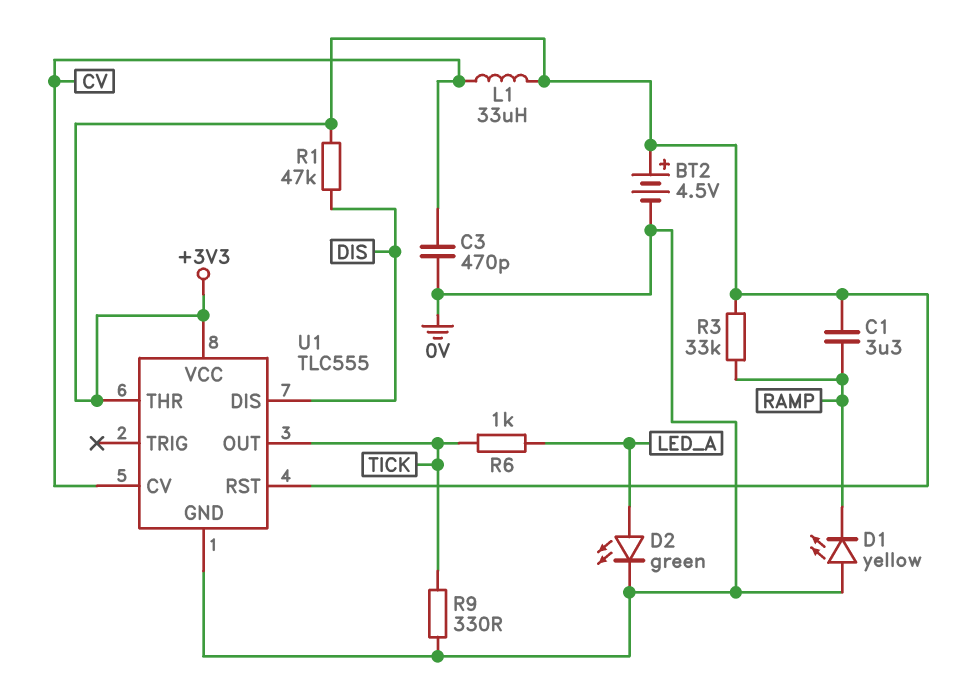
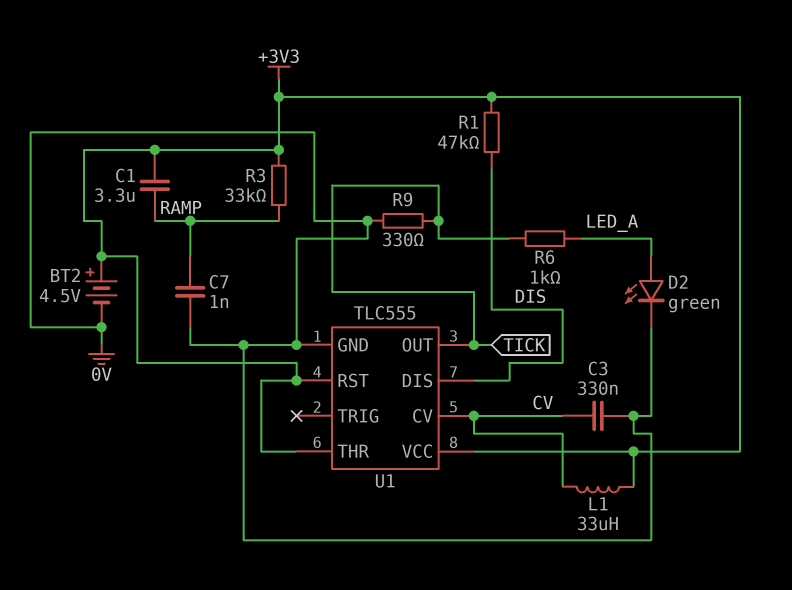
C3: 470pF (0V, CV) -> 330nF (0V, CV)
C7: none -> 1nF (0V, RAMP)
D1: LED yellow (A 0V, K RAMP) -> none

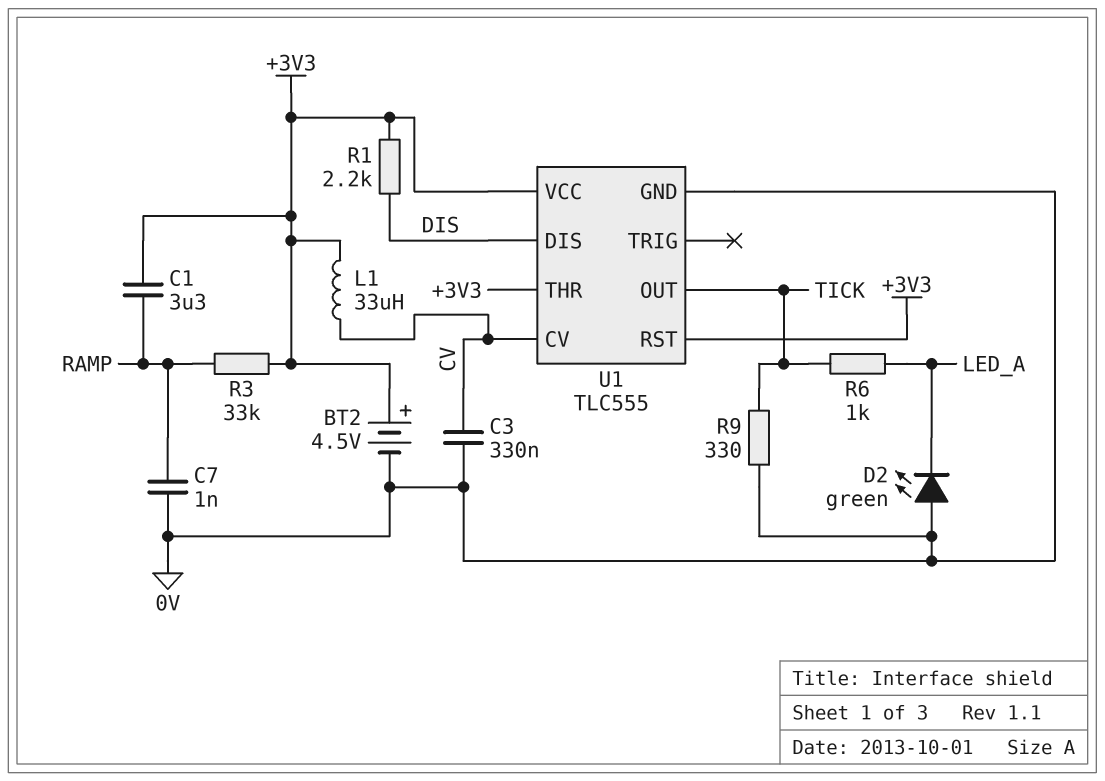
D2: LED green (A LED_A, K 0V) -> LED green (A 0V, K LED_A)
R1: 47k (+3V3, DIS) -> 2.2k (+3V3, DIS)

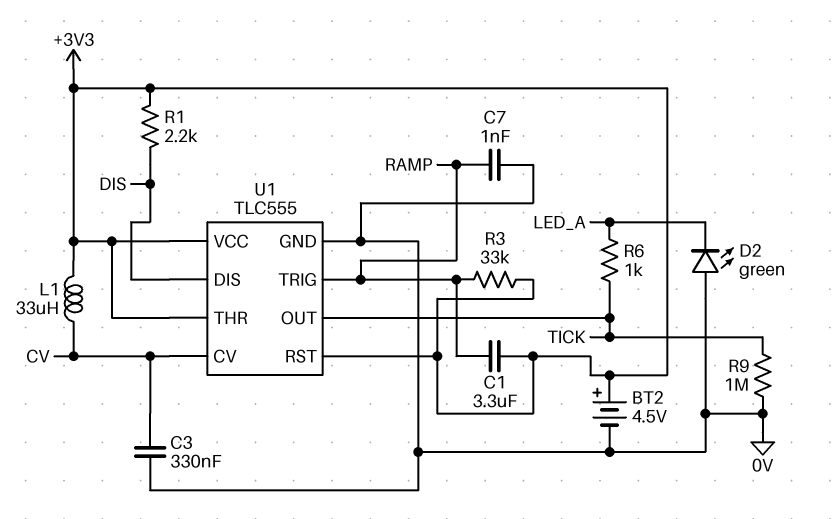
R9: 330 (0V, TICK) -> 1M (0V, TICK)
U1 pin TRIG: none -> RAMP

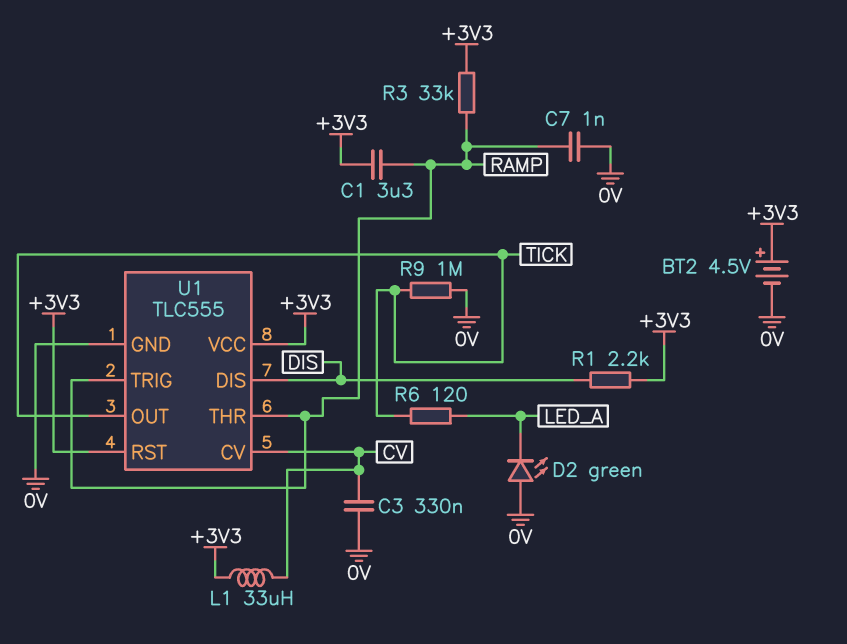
R6: 1k (LED_A, TICK) -> 120 (LED_A, TICK)
U1 pin THR: +3V3 -> RAMP

